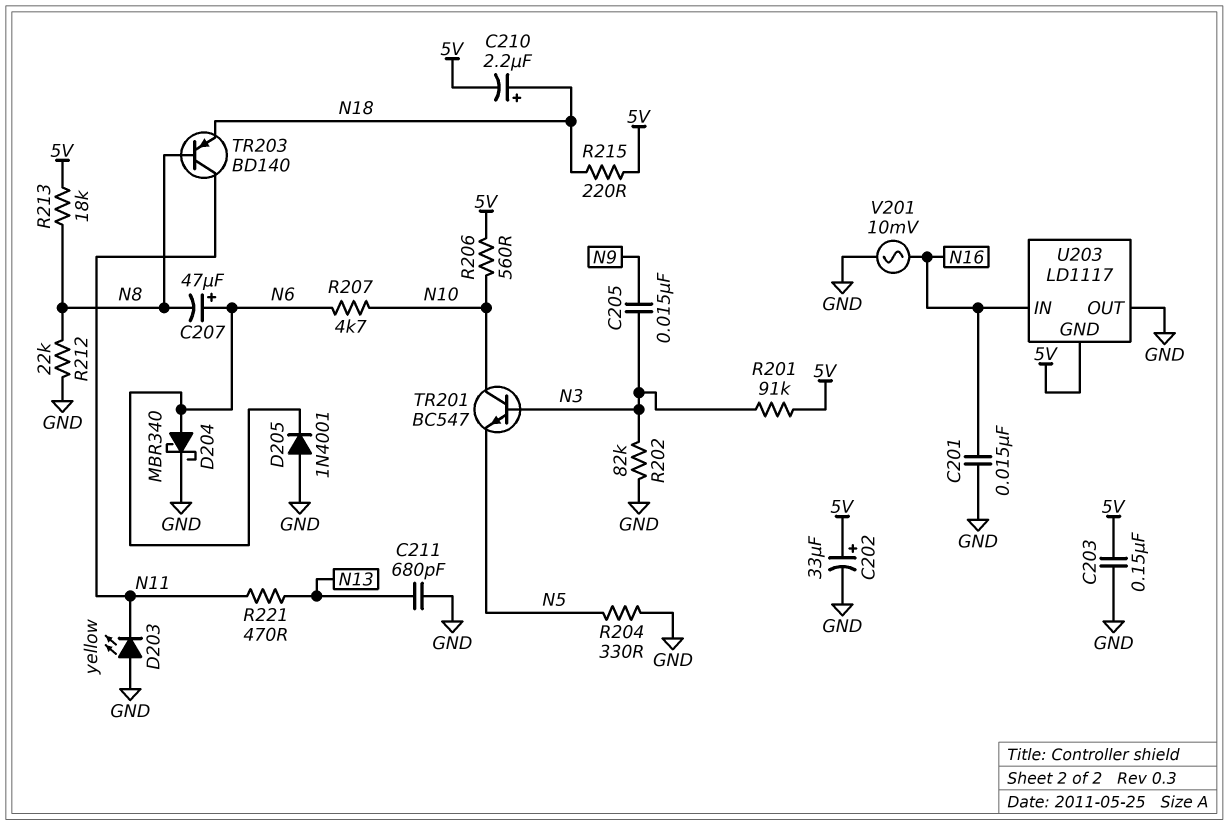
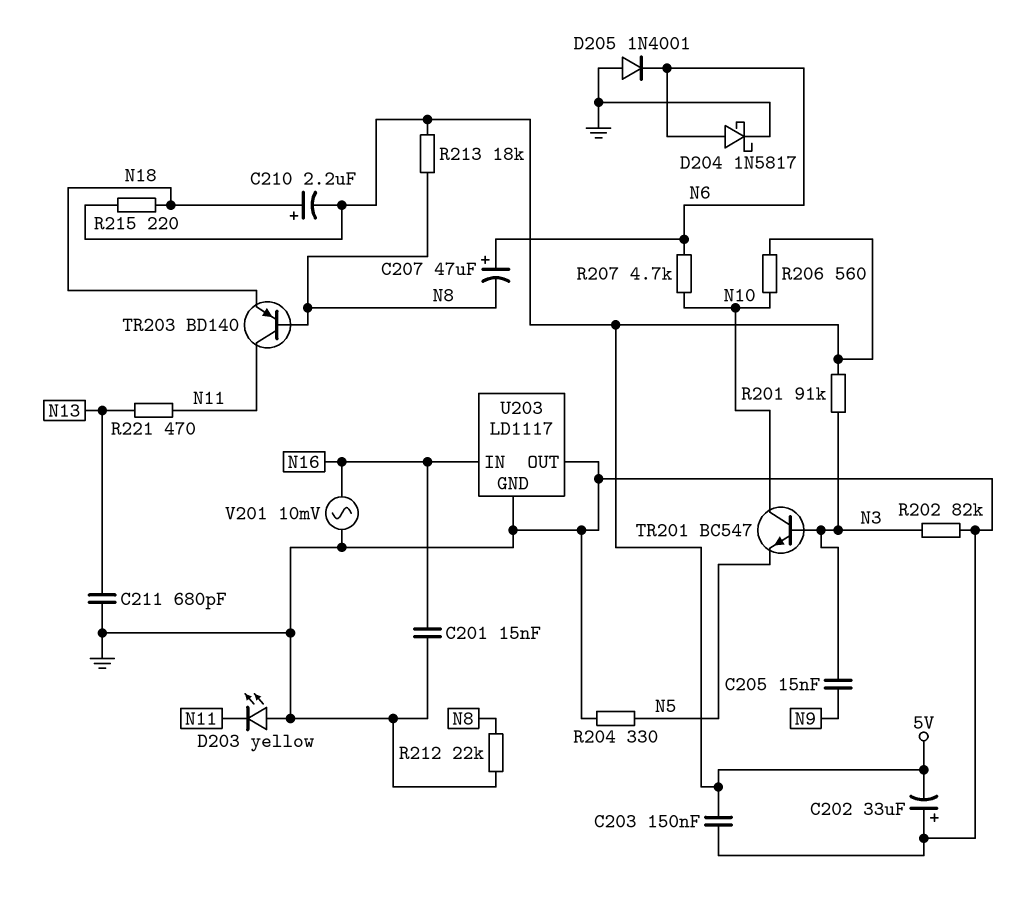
C202: 33uF (plus 5V, minus GND) -> 33uF (plus GND, minus 5V)
D204: schottky MBR340 (A N6, K GND) -> schottky 1N5817 (A N6, K GND)
U203 pin GND: 5V -> GND

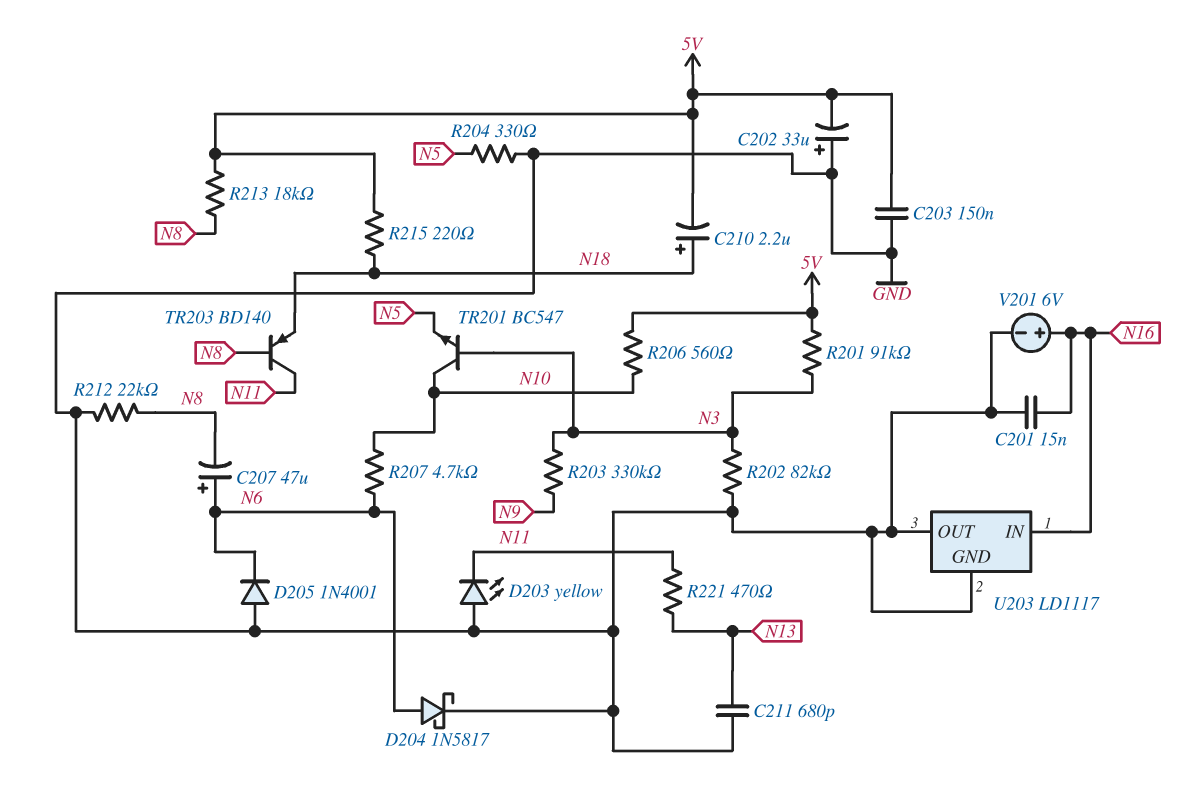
C205: 15nF (N3, N9) -> none
R203: none -> 330k (N3, N9)
V201: AC 10mV (GND, N16) -> 6V (plus N16, minus GND)

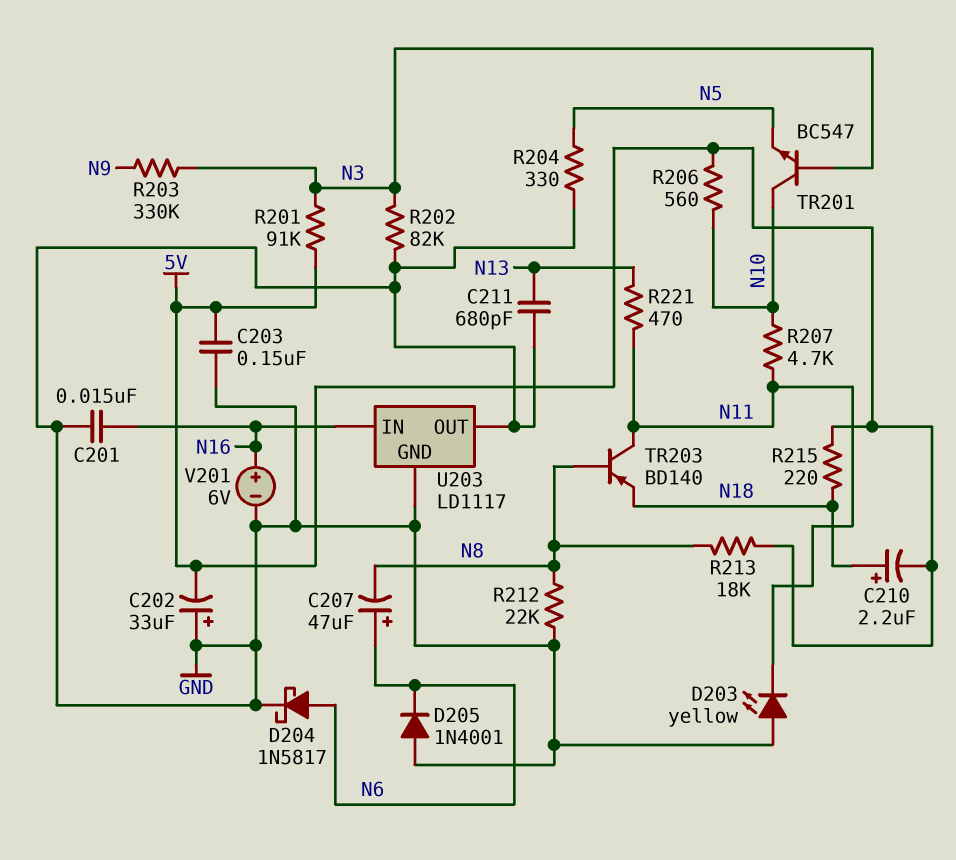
R207: 4.7k (N6, N10) -> 4.7k (N10, N11)

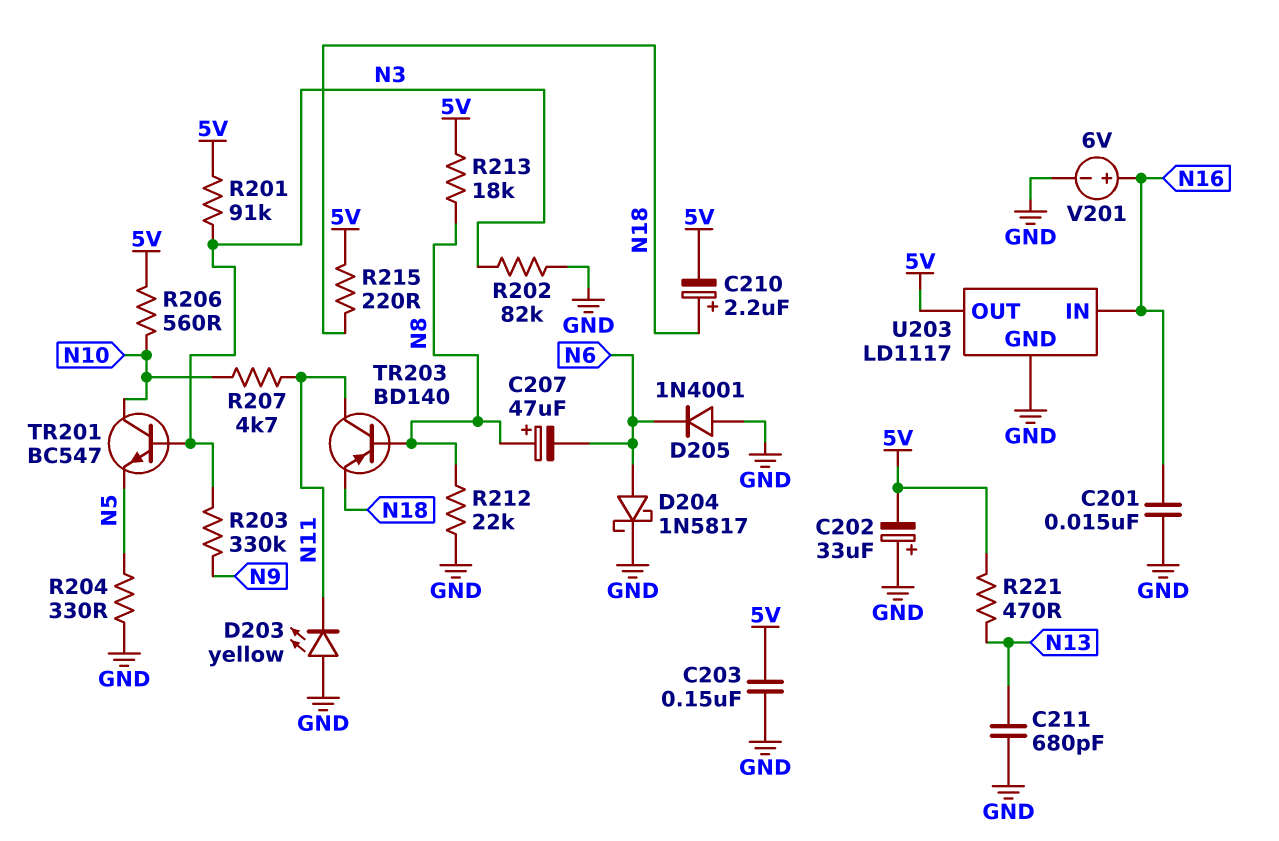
C207: 47uF (plus N6, minus N8) -> 47uF (plus N8, minus N6)
R221: 470 (N11, N13) -> 470 (5V, N13)
U203 pin OUT: GND -> 5V

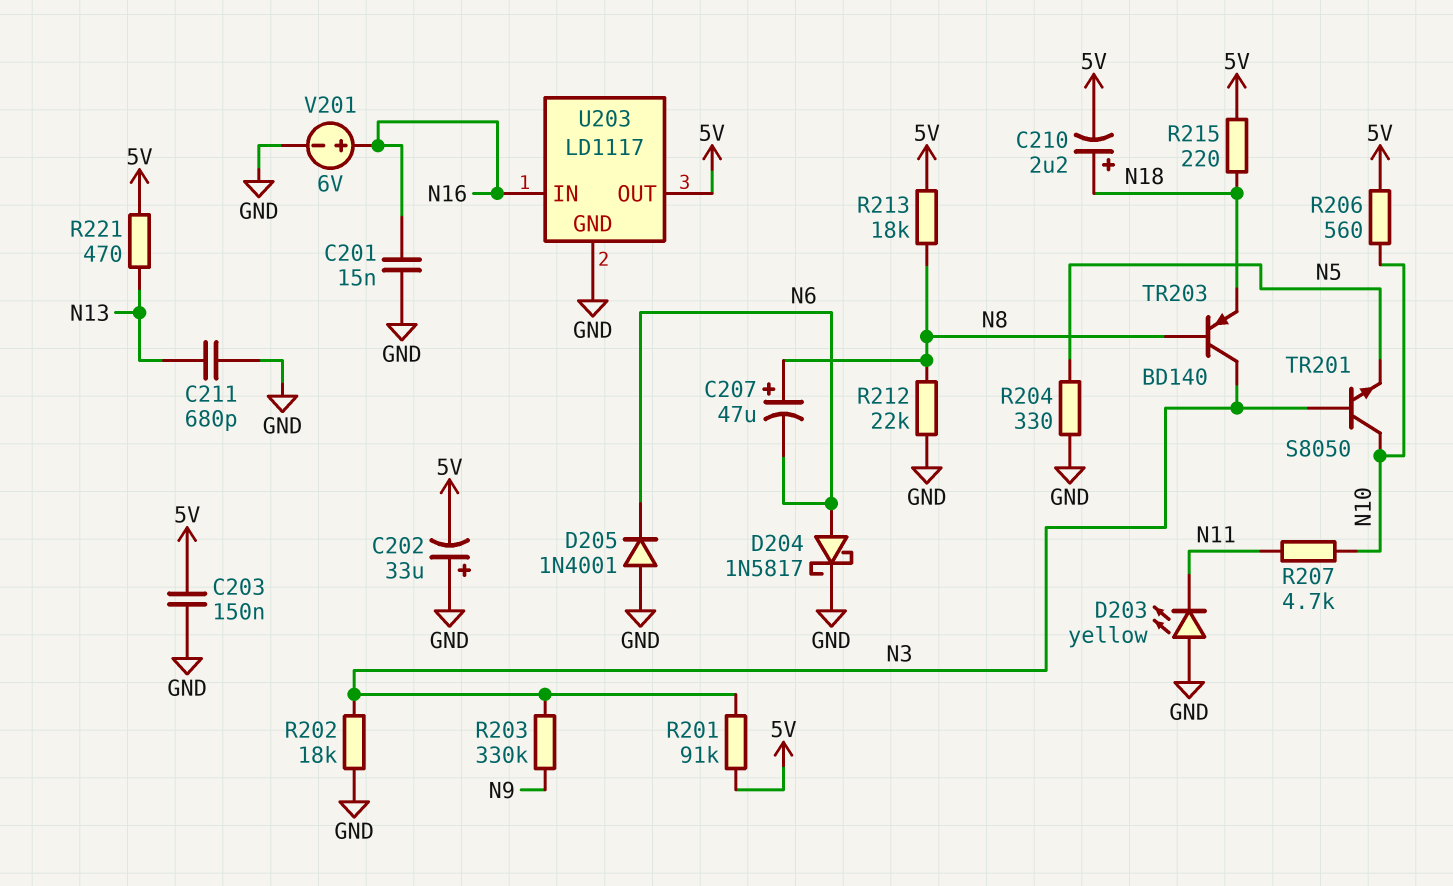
R202: 82k (GND, N3) -> 18k (GND, N3)
TR201: NPN BC547 (B N3, C N10, E N5) -> NPN S8050 (B N3, C N10, E N5)
TR203: PNP BD140 (B N8, C N11, E N18) -> PNP BD140 (B N8, C N3, E N18)

